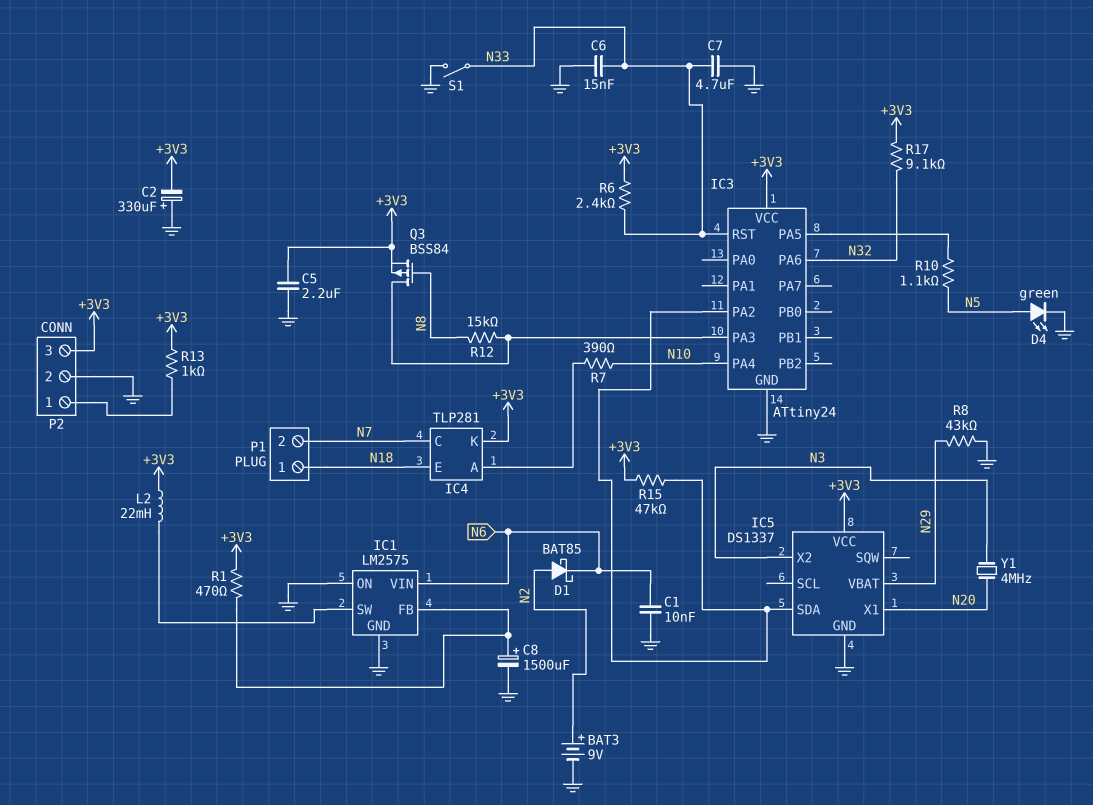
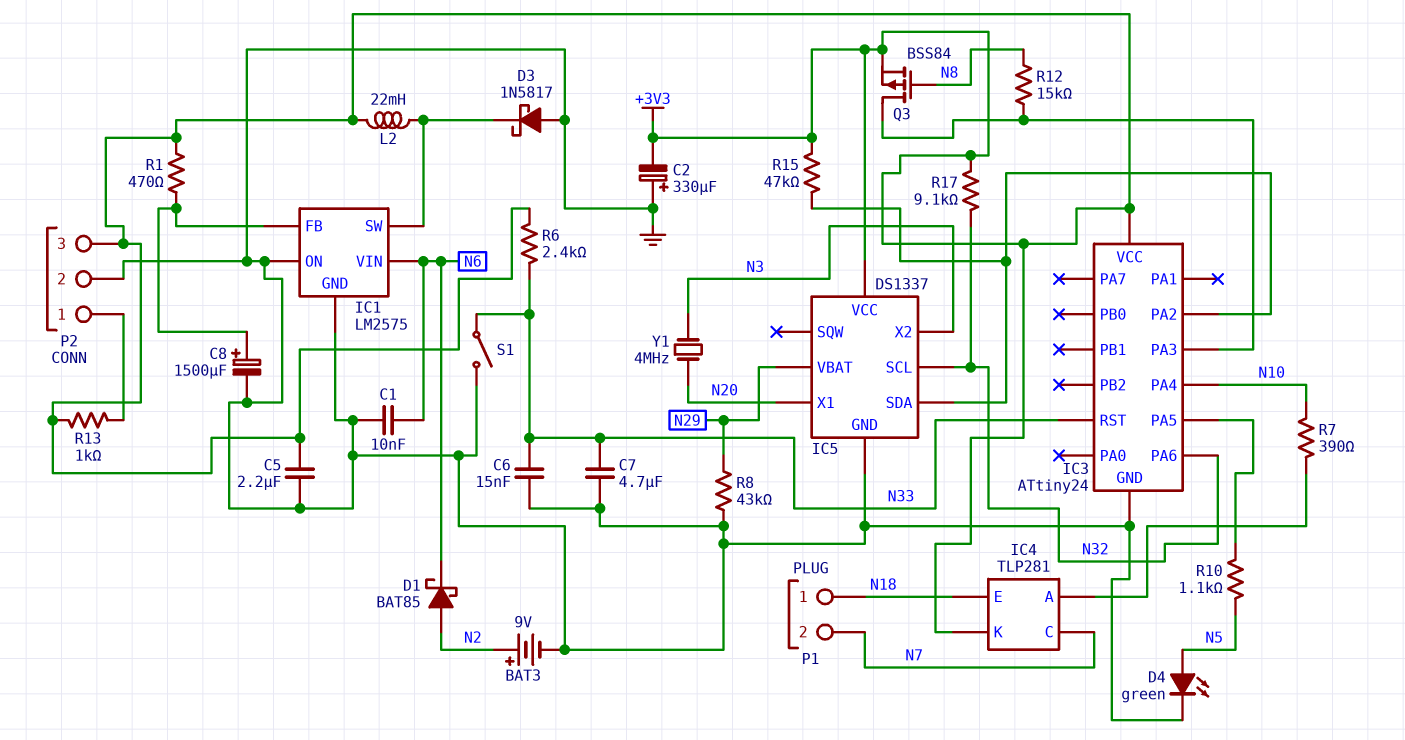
D3: none -> schottky 1N5817 (A GND, K IC1/SW)
IC5 pin SCL: none -> N32

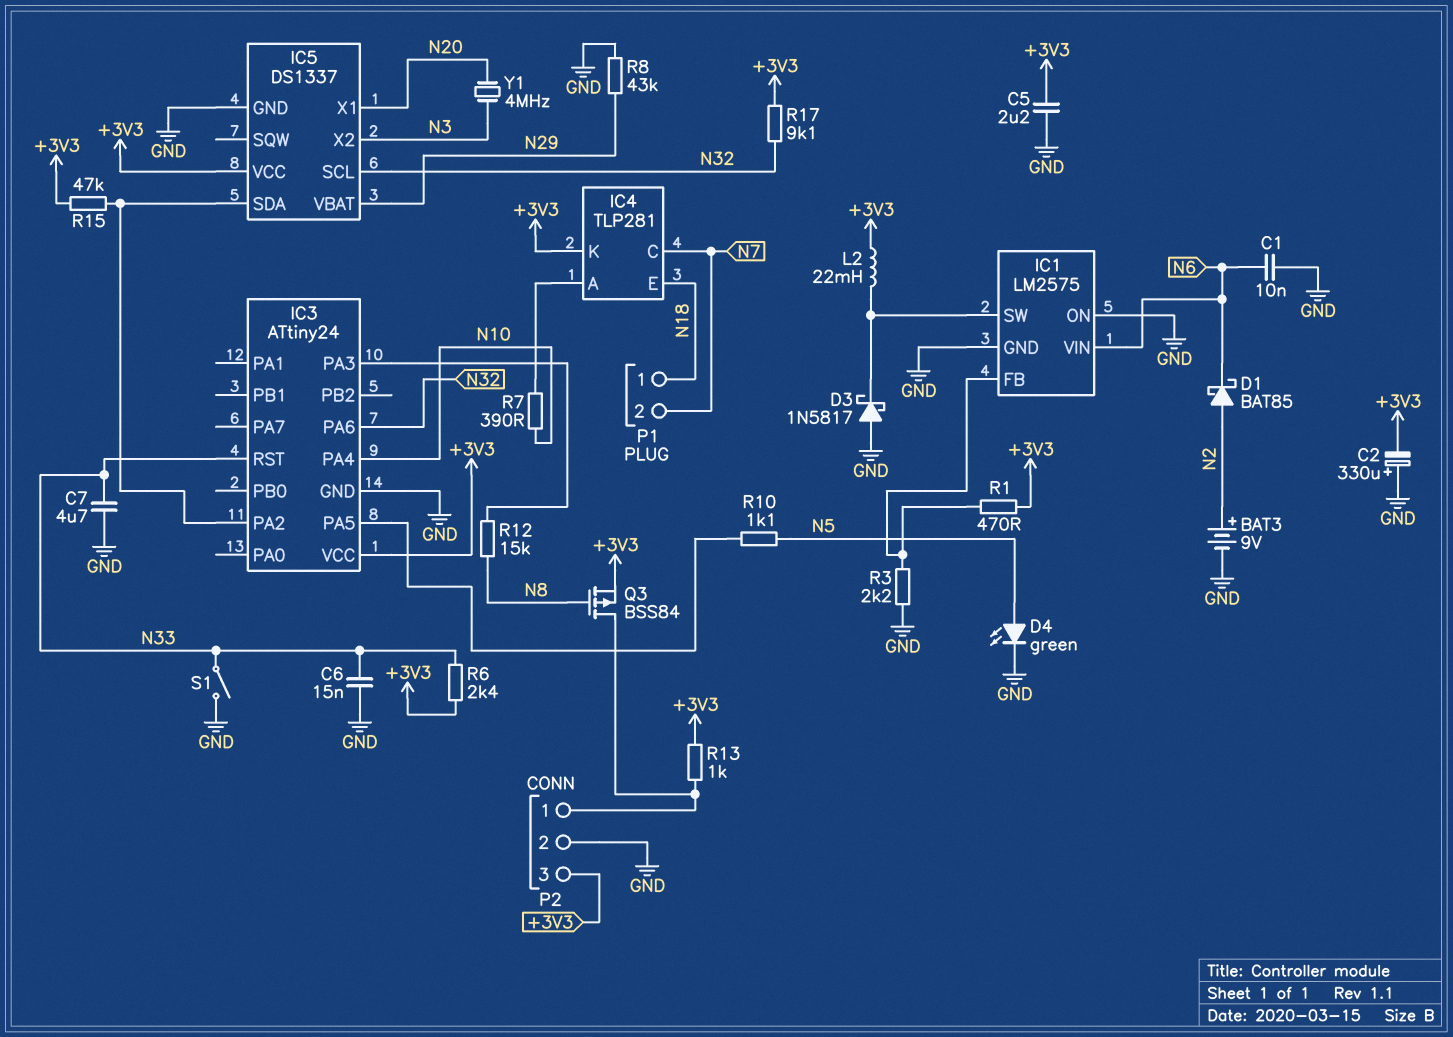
C8: 1500uF (plus IC1/FB, minus GND) -> none
Q3: PMOS BSS84 (G N8, D IC3/PA3, S +3V3) -> PMOS BSS84 (G N8, D P2/1, S +3V3)
R3: none -> 2.2k (GND, IC1/FB)

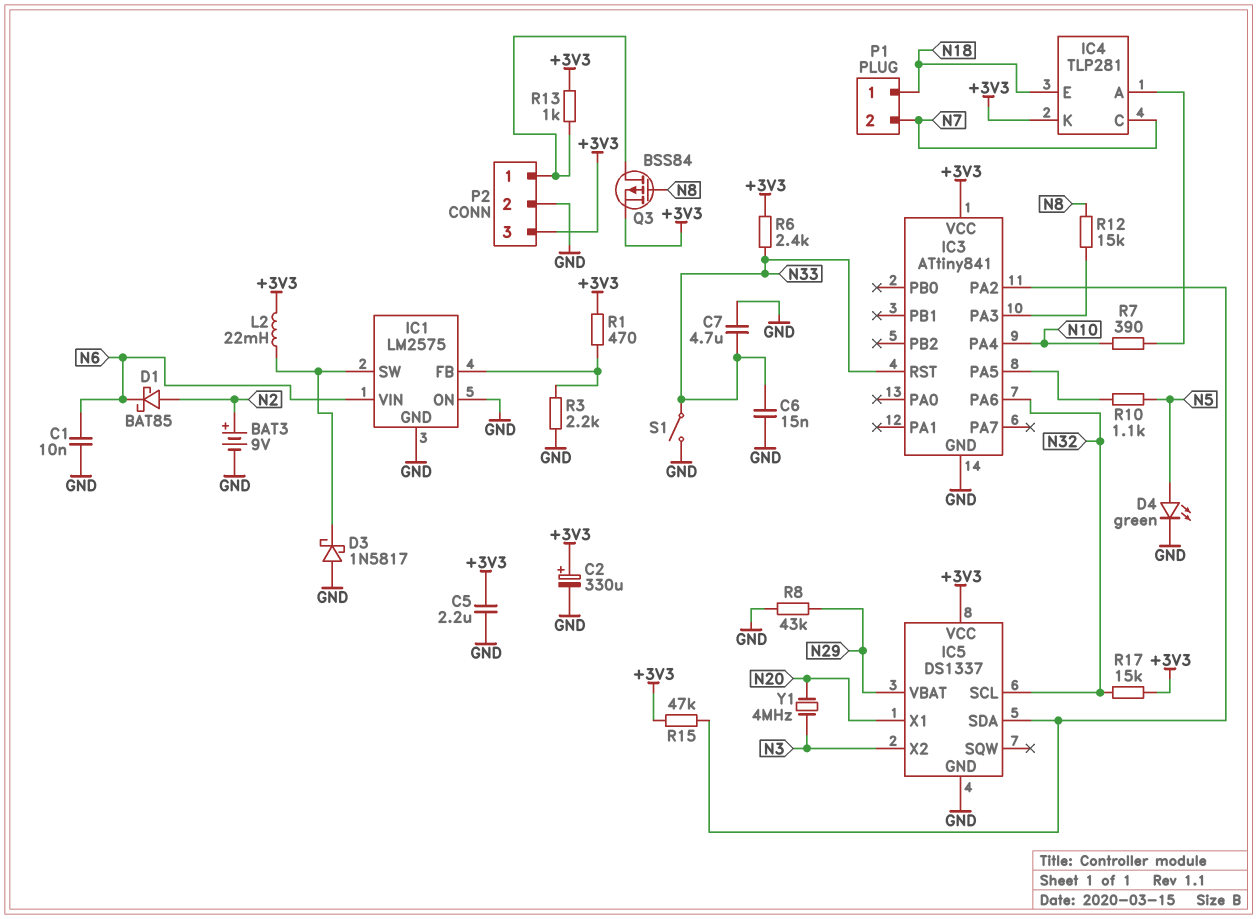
C2: 330uF (plus GND, minus +3V3) -> 330uF (plus +3V3, minus GND)
IC3: ATtiny24 -> ATtiny841
R17: 9.1k (+3V3, N32) -> 15k (+3V3, N32)

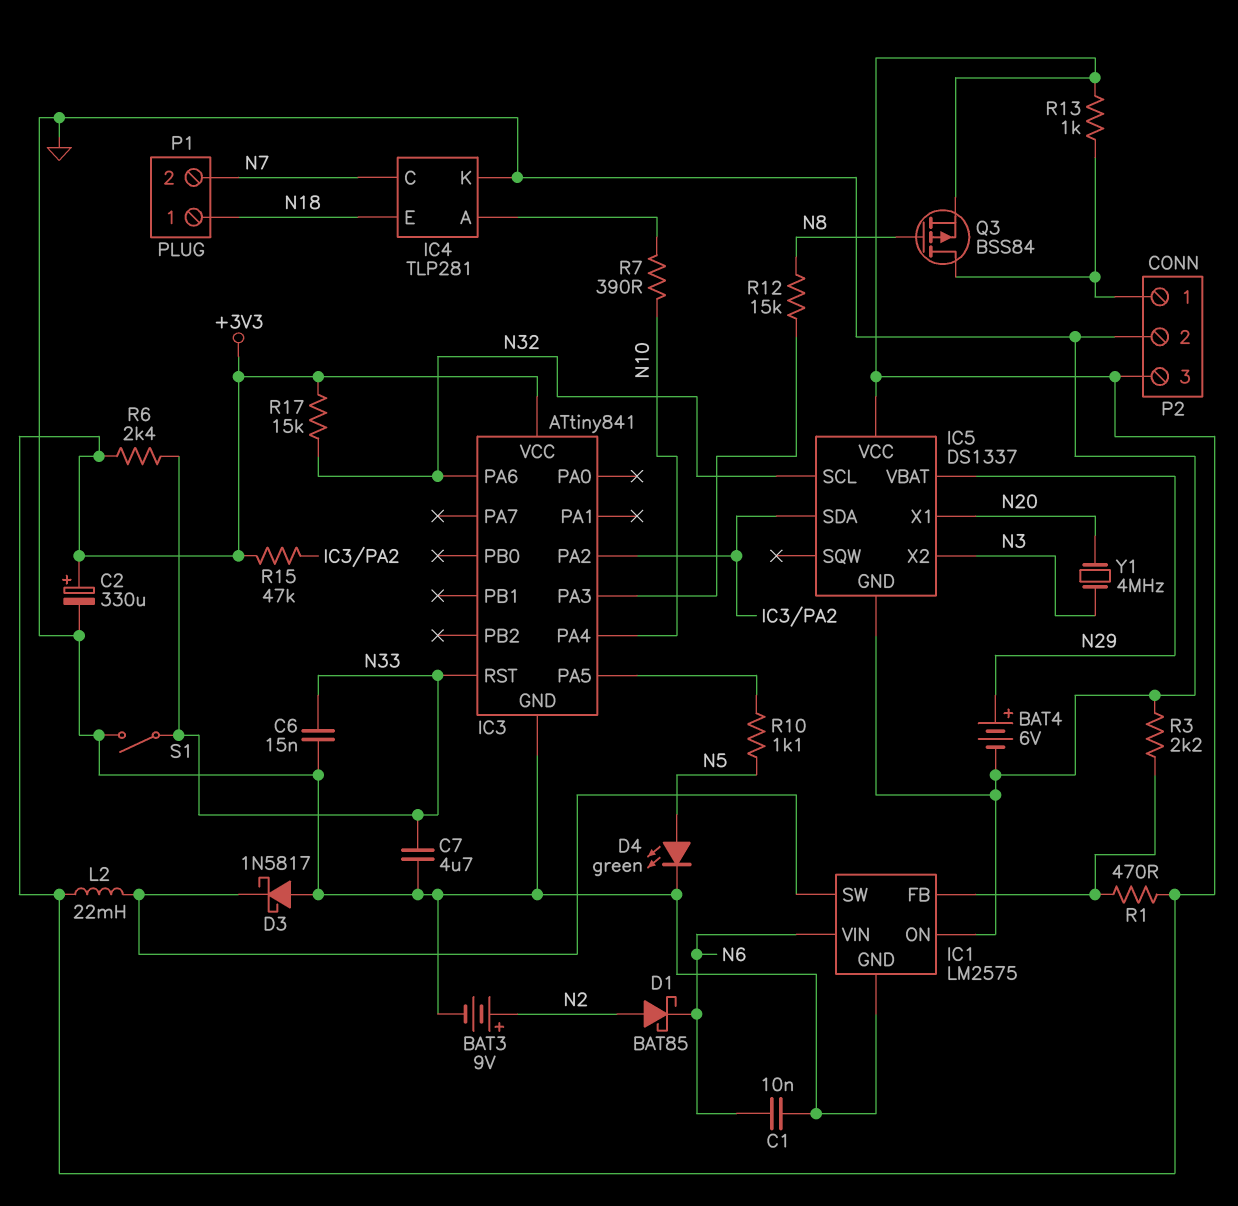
BAT4: none -> 6V (plus N29, minus GND)
C5: 2.2uF (+3V3, GND) -> none
IC4 pin K: +3V3 -> GND
R8: 43k (GND, N29) -> none

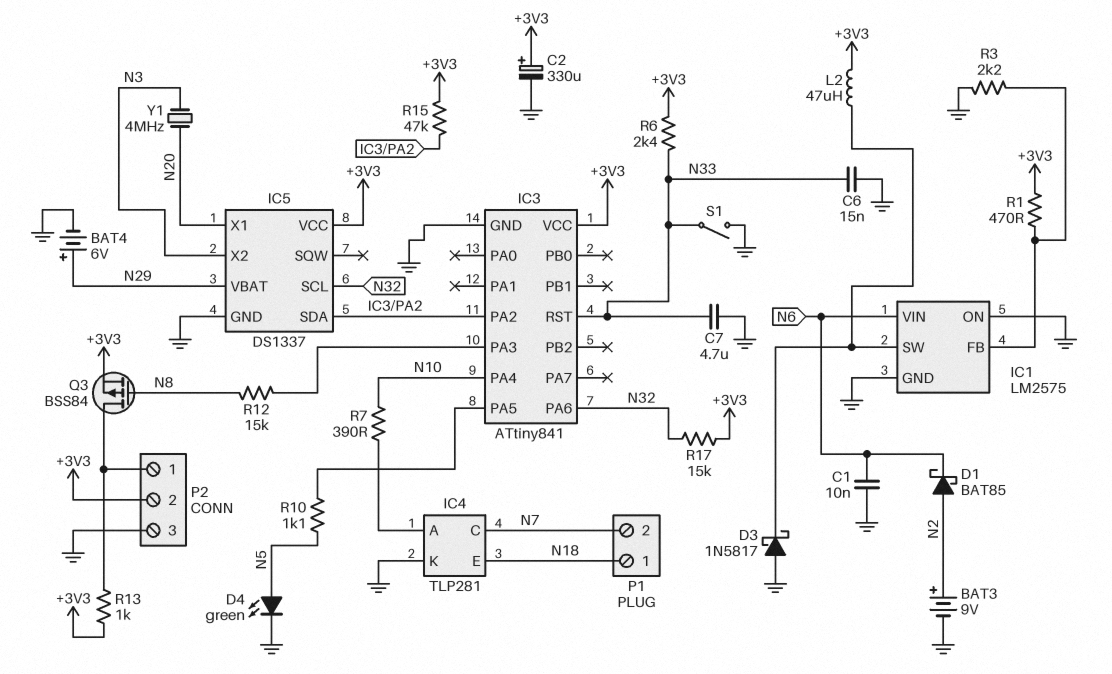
L2: 22mH (+3V3, IC1/SW) -> 47uH (+3V3, IC1/SW)
P2 pin 2: GND -> +3V3
P2 pin 3: +3V3 -> GND

